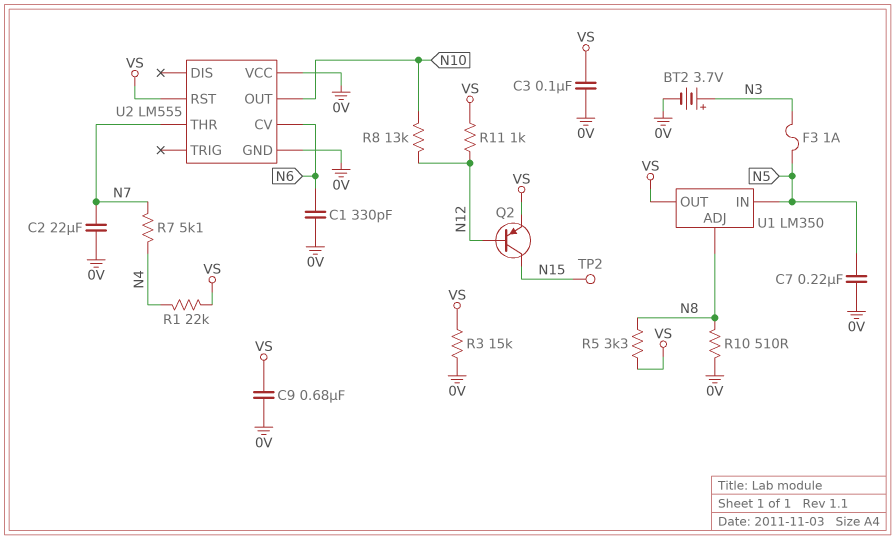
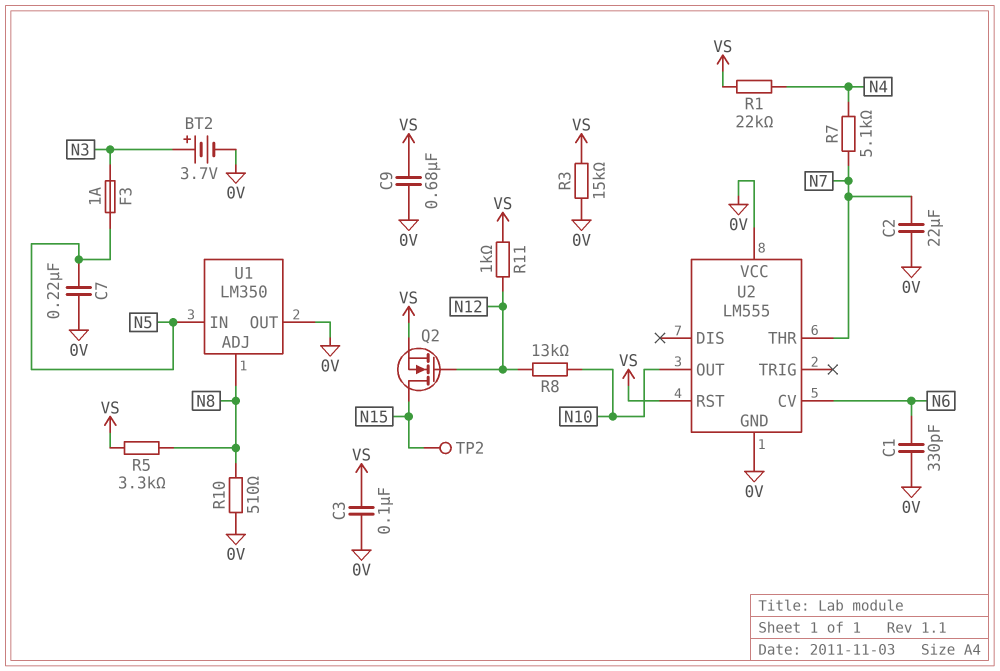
Q2: PNP (B N12, C N15, E VS) -> NMOS (G N12, D N15, S VS)
U1 pin OUT: VS -> 0V

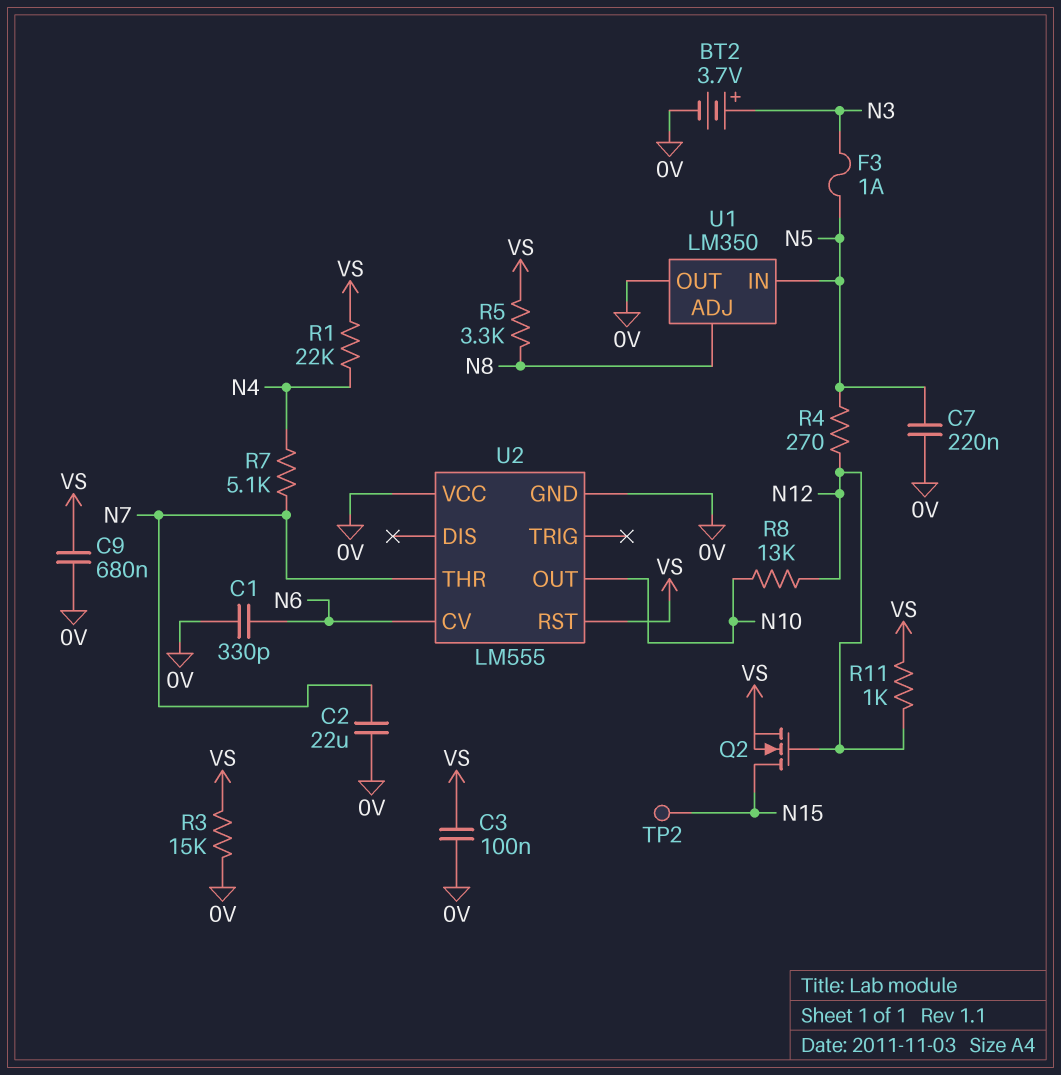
R4: none -> 270 (N5, N12)
R10: 510 (0V, N8) -> none

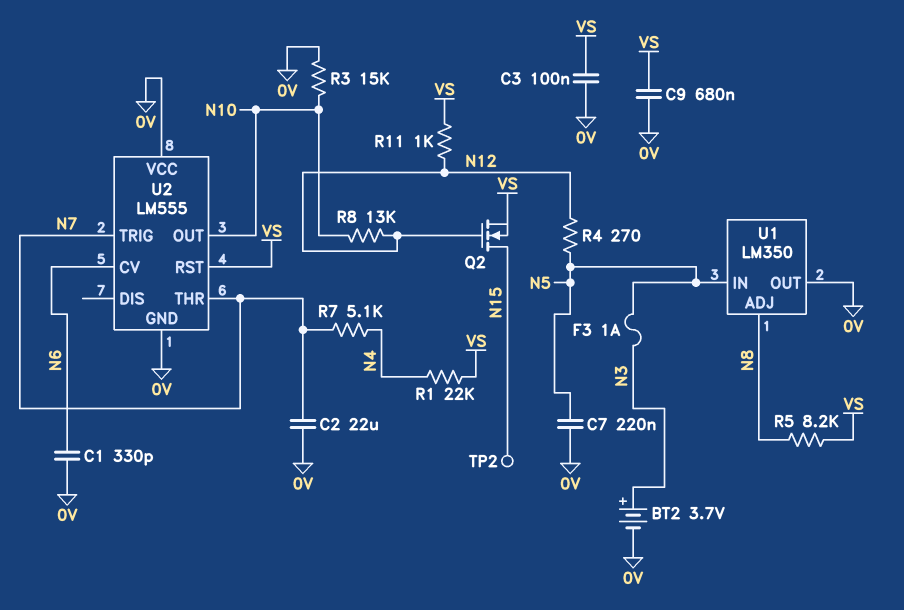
R3: 15k (0V, VS) -> 15k (0V, N10)
R5: 3.3k (N8, VS) -> 8.2k (N8, VS)
U2 pin TRIG: none -> N7

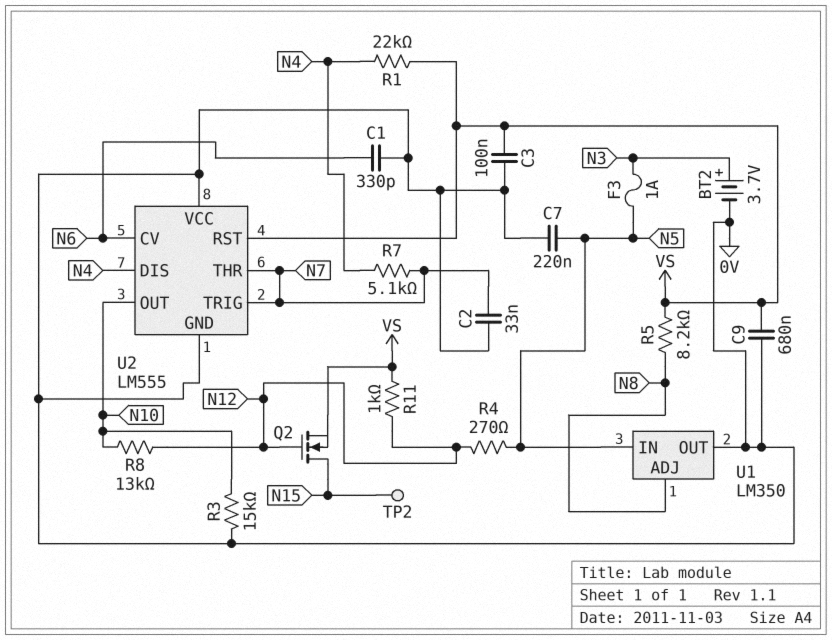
C2: 22uF (0V, N7) -> 33nF (0V, N7)
U2 pin DIS: none -> N4

